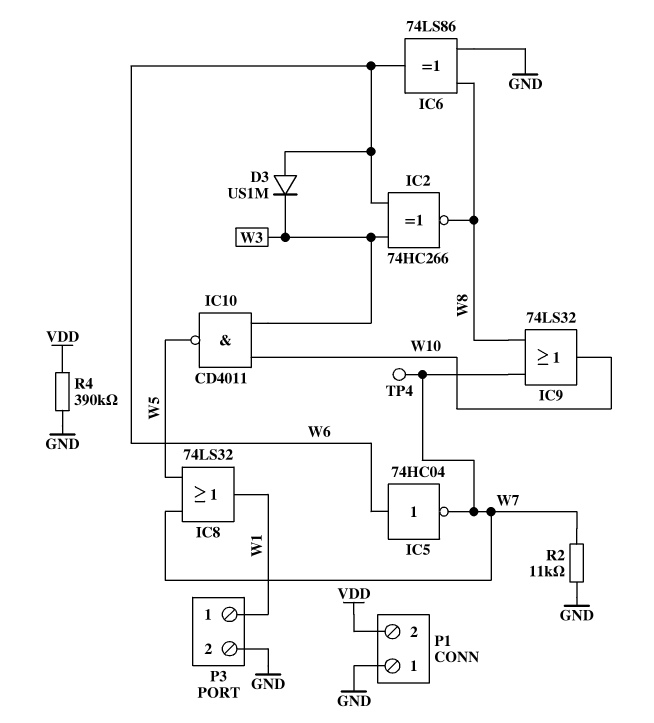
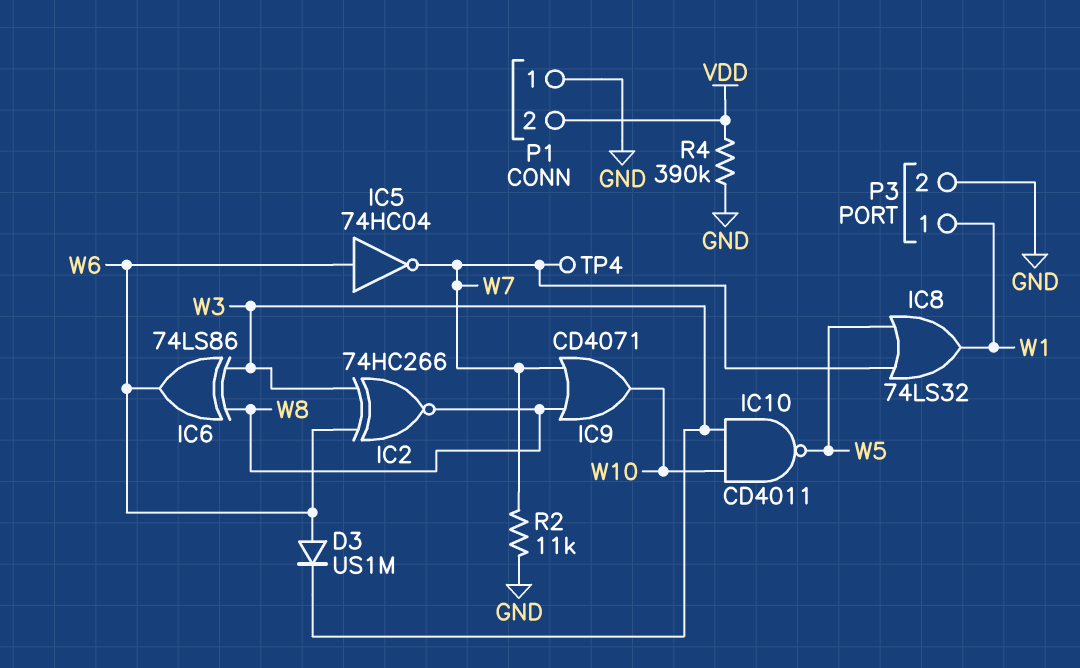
IC6: XOR 74LS86 (in GND, in W8, out W6) -> XOR 74LS86 (in W3, in W8, out W6)
IC9: OR 74LS32 (in W7, in W8, out W10) -> OR CD4071 (in W7, in W8, out W10)

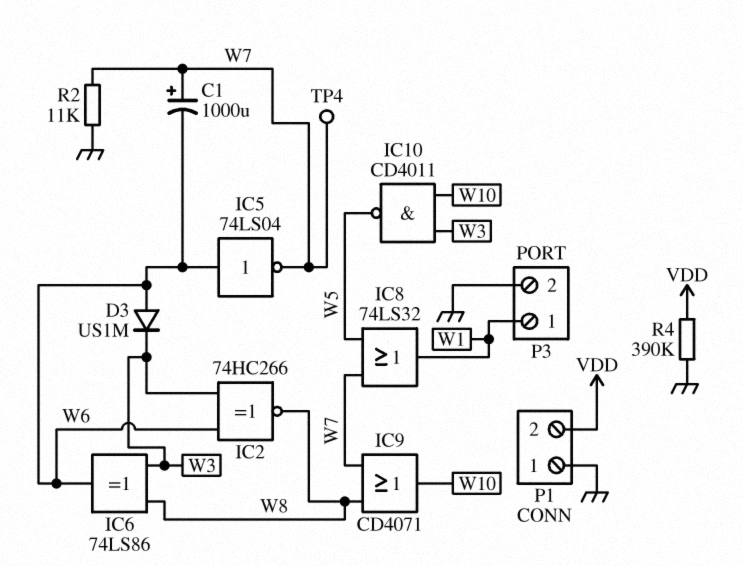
C1: none -> 1000uF (plus W7, minus W6)
IC5: NOT 74HC04 (in W6, out W7) -> NOT 74LS04 (in W6, out W7)

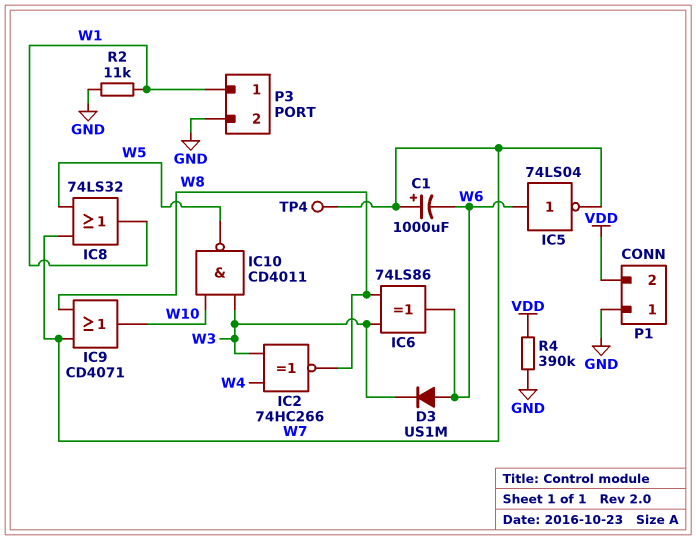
IC2: XNOR 74HC266 (in W3, in W6, out W8) -> XNOR 74HC266 (in W3, in W4, out W8)
R2: 11k (GND, W7) -> 11k (GND, W1)

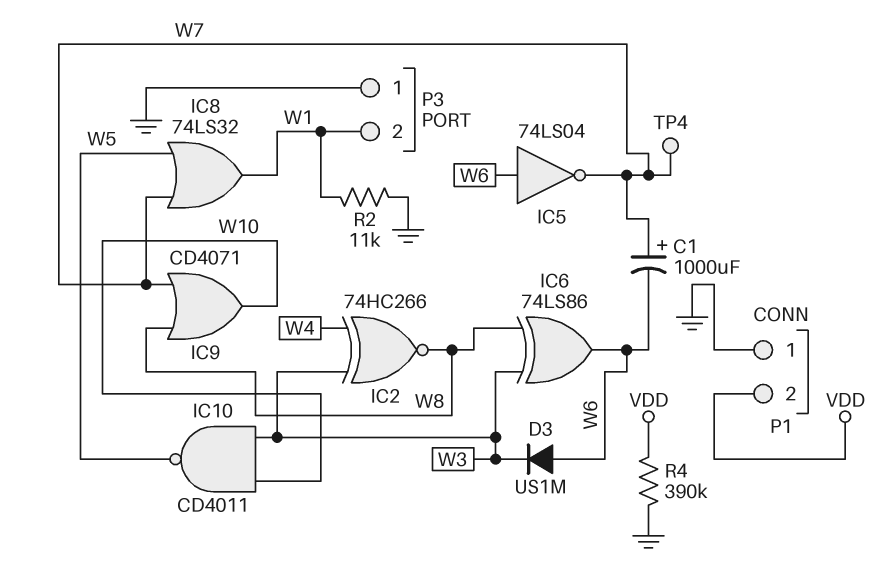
P3 pin 1: W1 -> GND
P3 pin 2: GND -> W1

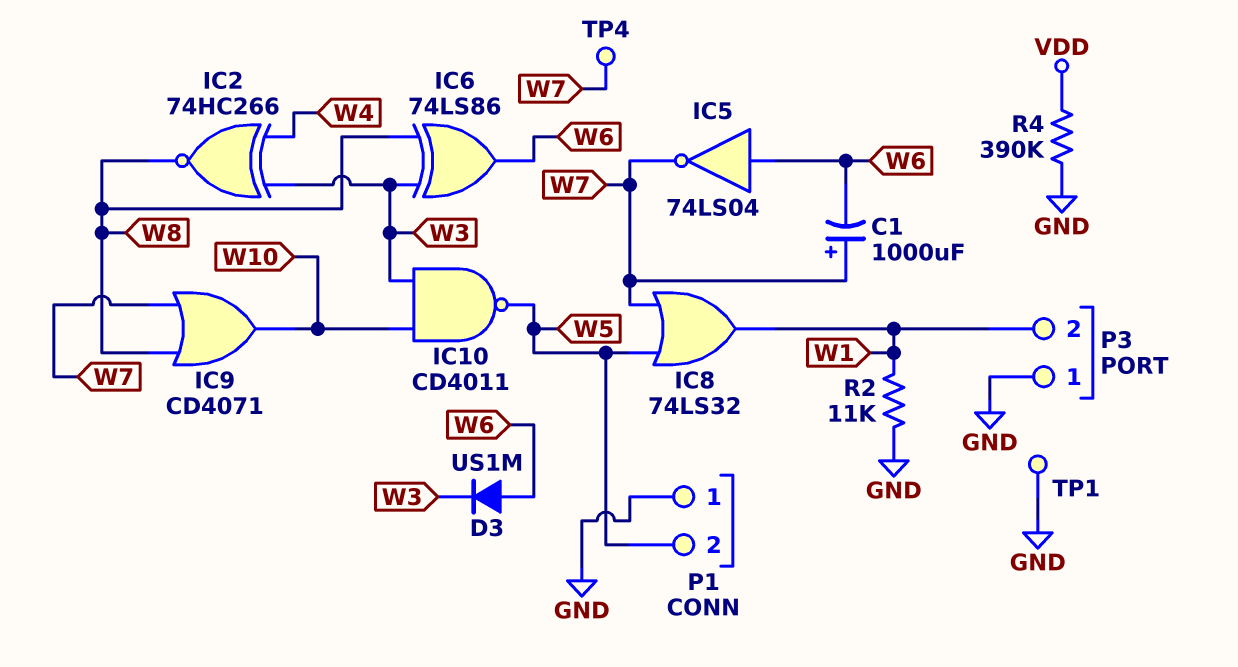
P1 pin 2: VDD -> W5
TP1: none -> test point (GND)

